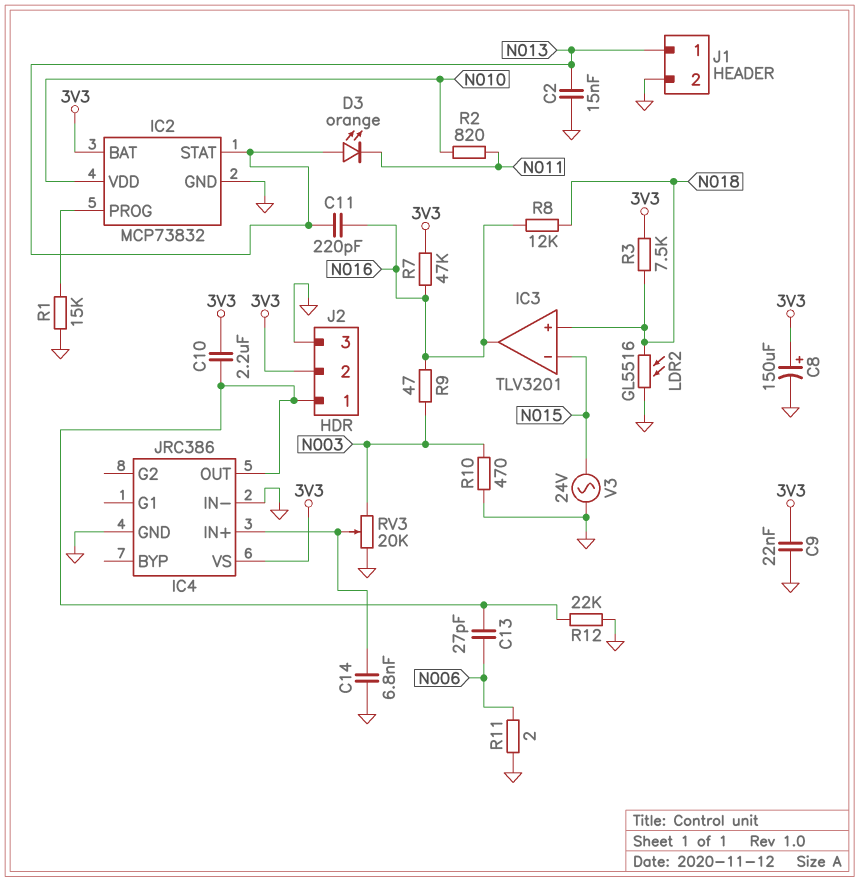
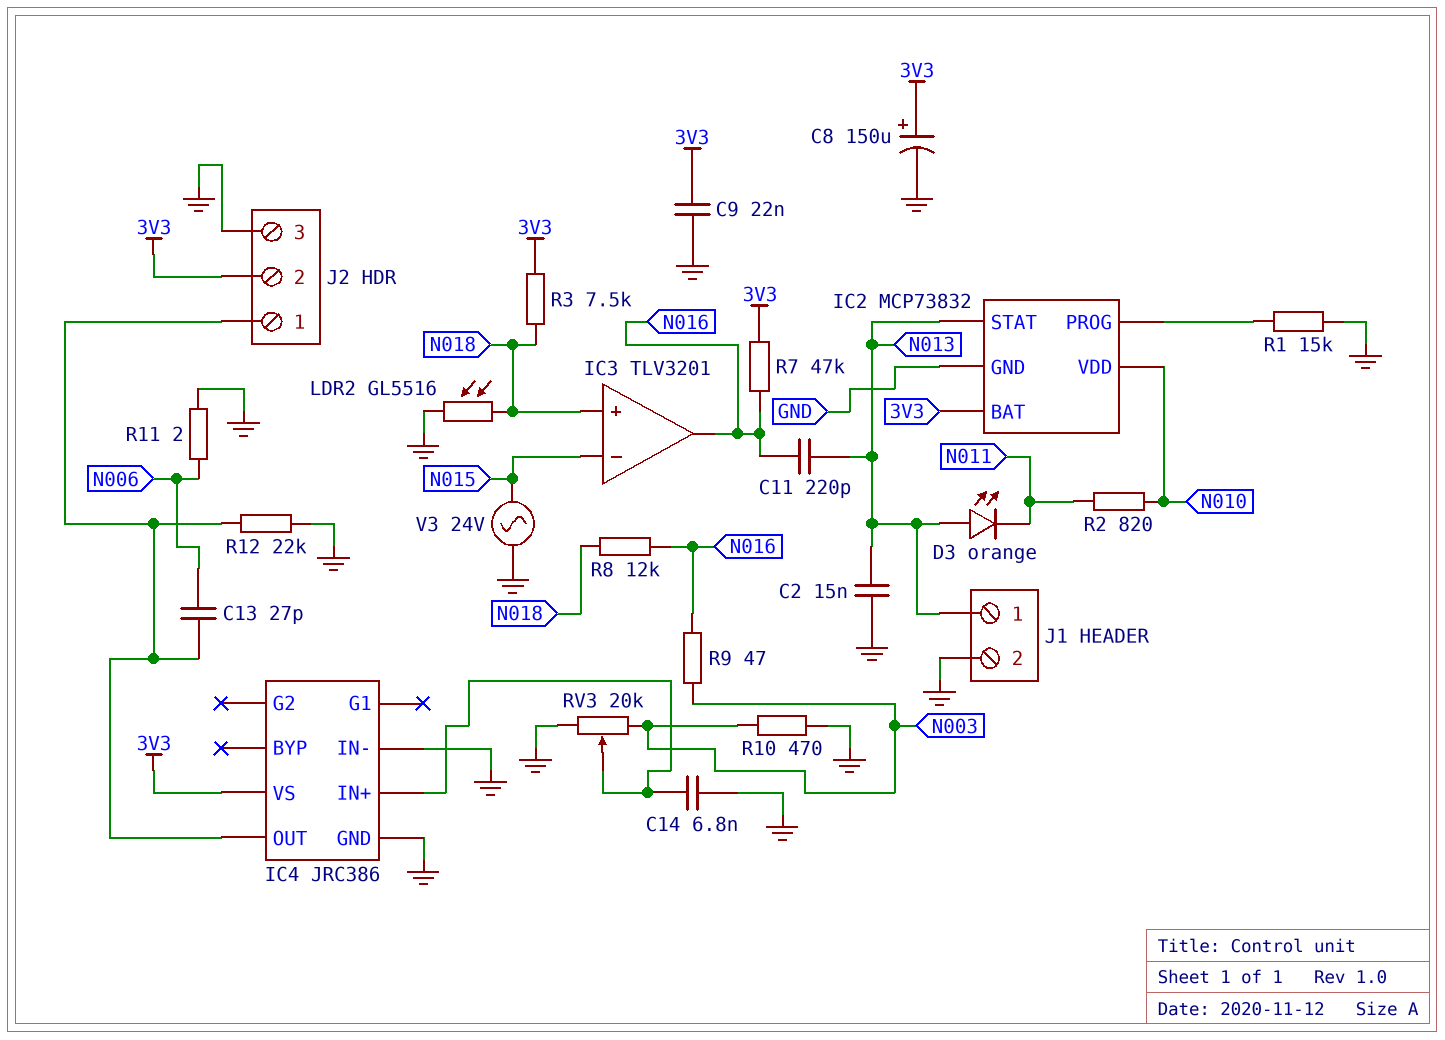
C10: 2.2uF (3V3, IC4/OUT) -> none

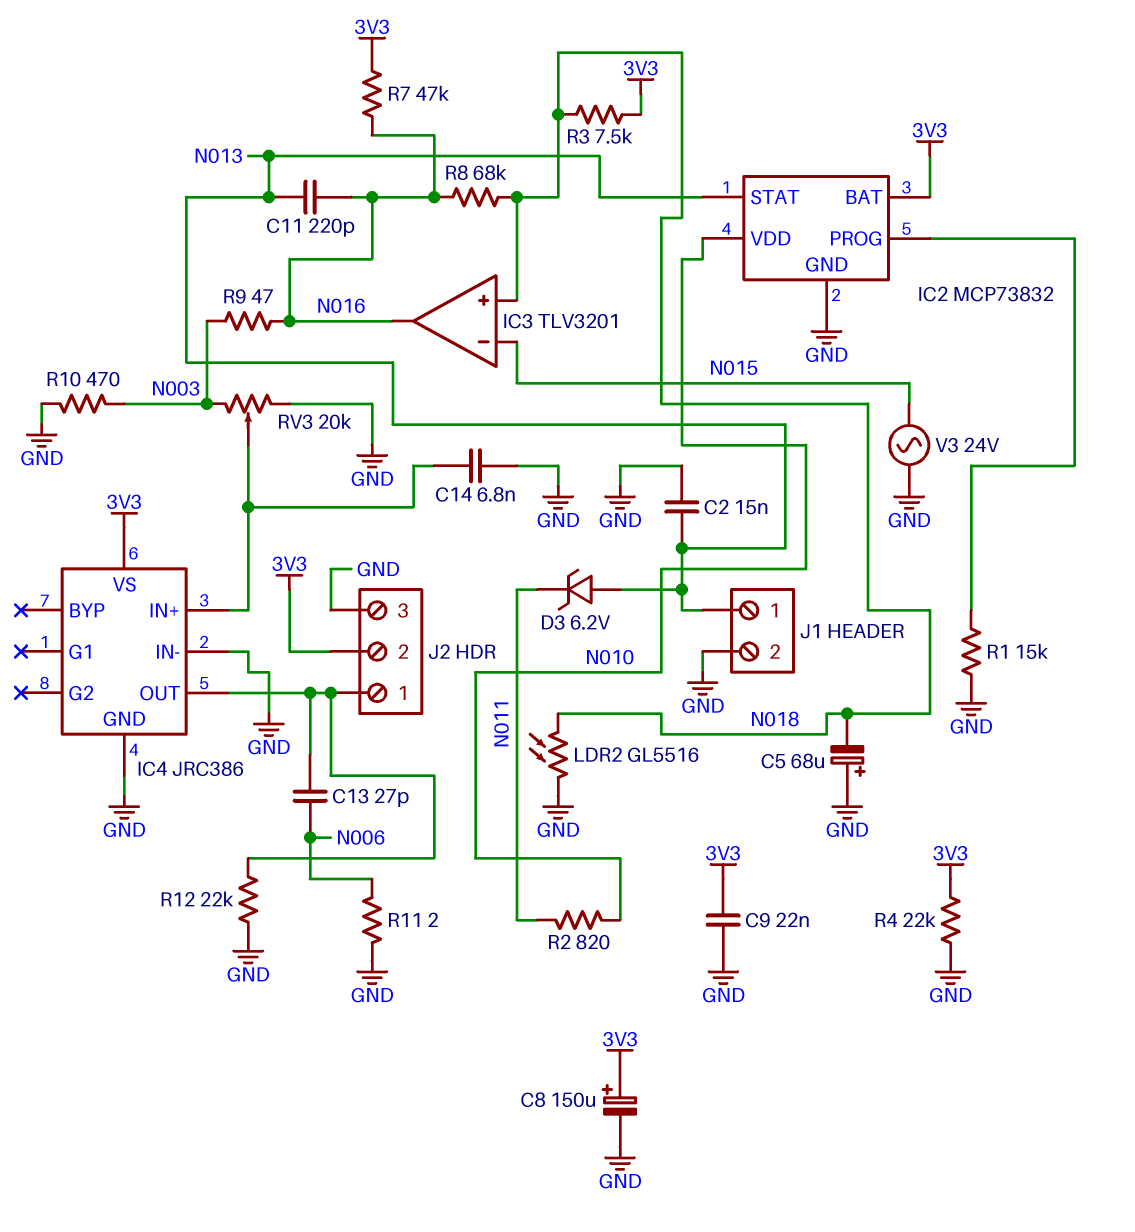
C5: none -> 68uF (plus GND, minus N018)
D3: LED orange (A N013, K N011) -> zener 6.2V (A N013, K N011)
R4: none -> 22k (3V3, GND)
R8: 12k (N016, N018) -> 68k (N016, N018)

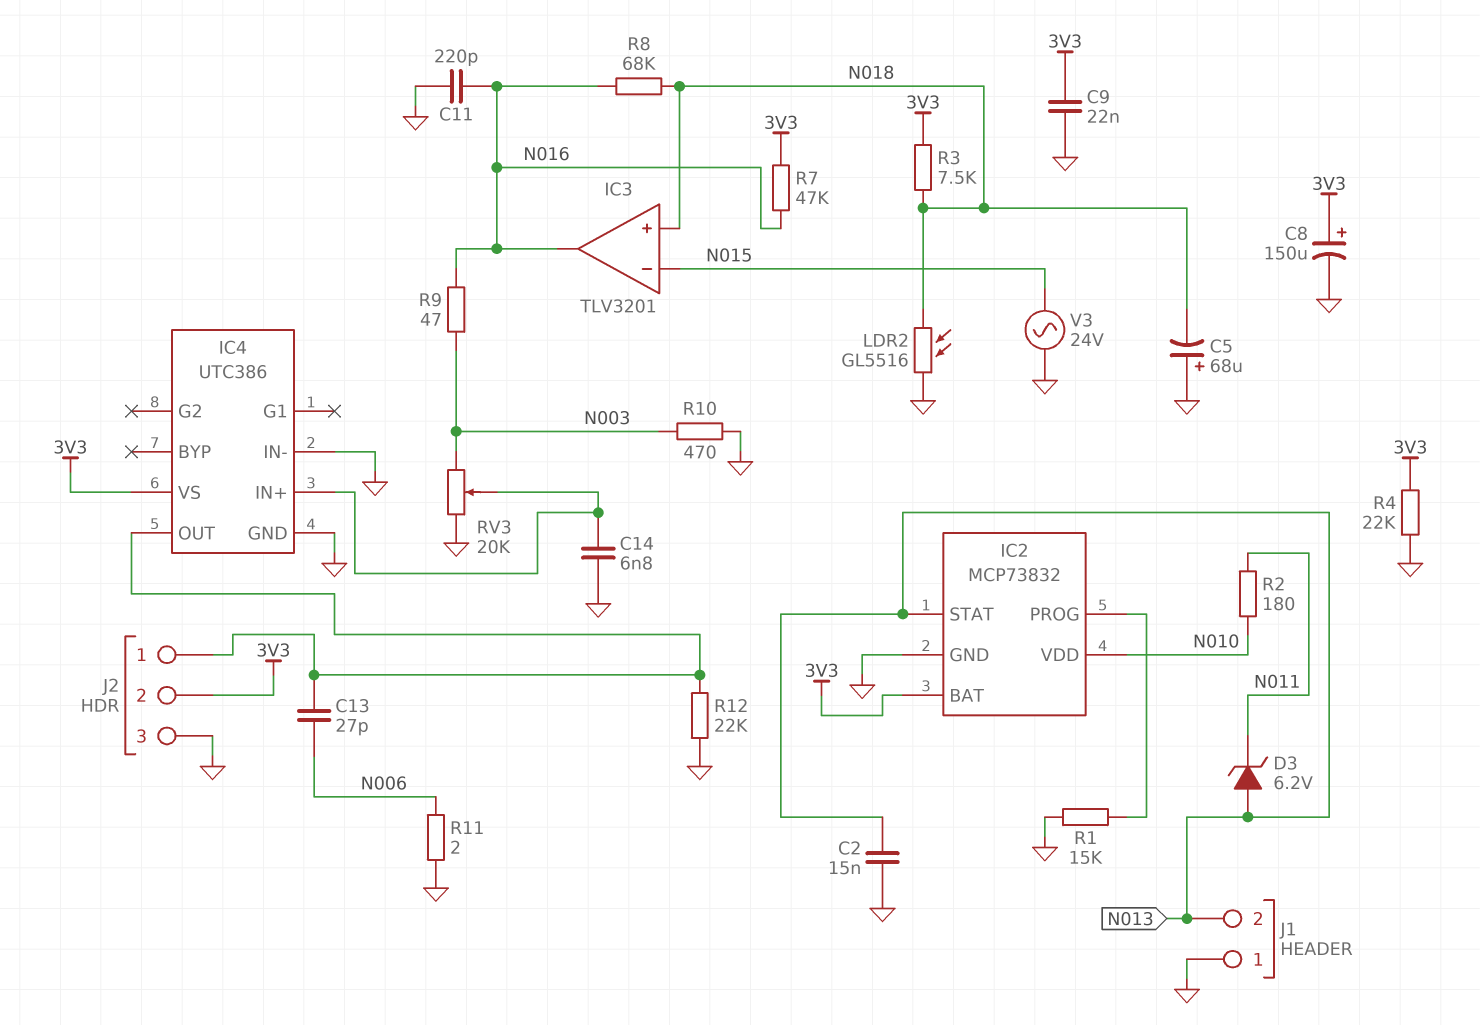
C11: 220pF (N013, N016) -> 220pF (GND, N016)
IC4: JRC386 -> UTC386
J1 pin 1: N013 -> GND
J1 pin 2: GND -> N013
R2: 820 (N010, N011) -> 180 (N010, N011)

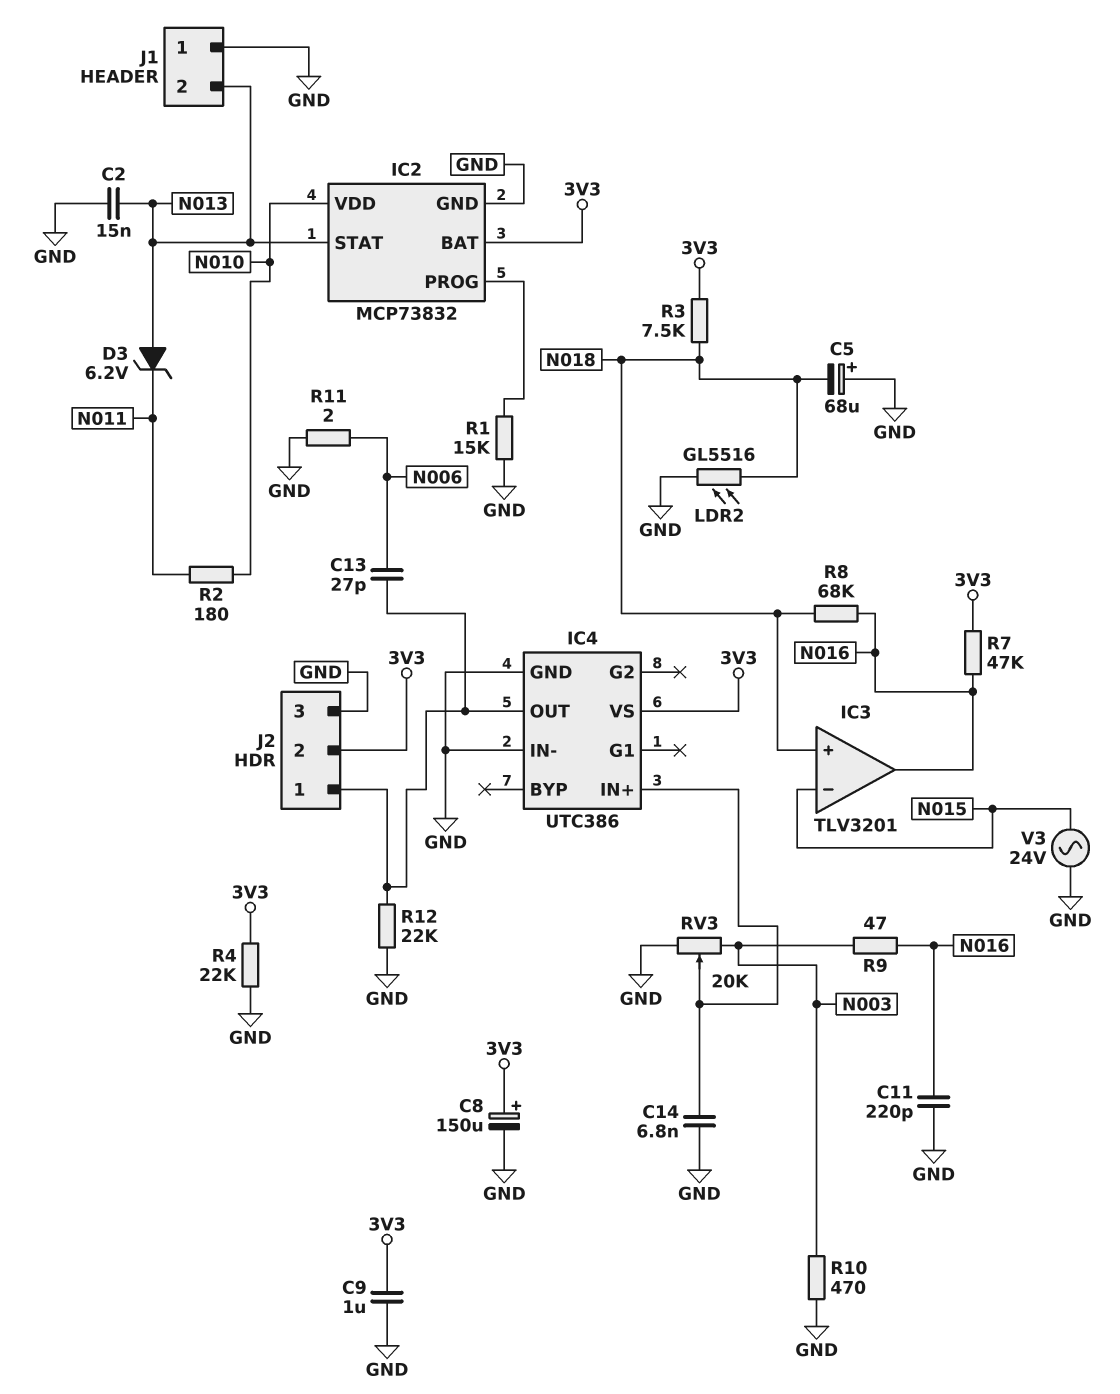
C9: 22nF (3V3, GND) -> 1uF (3V3, GND)

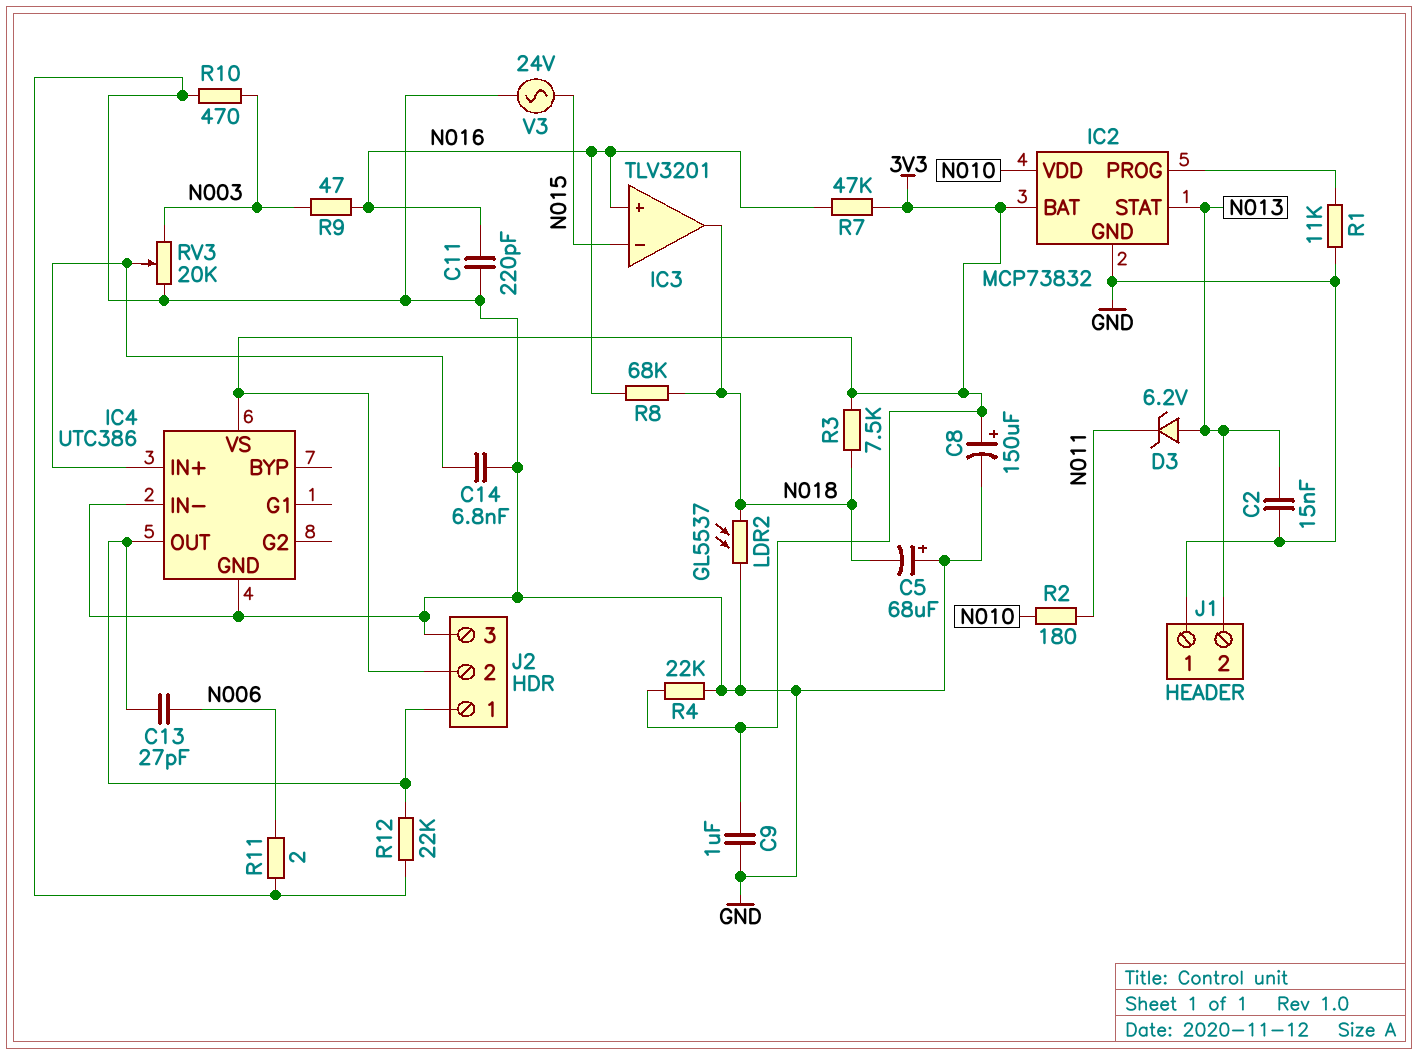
IC3 pin in+: N018 -> N016
IC3 pin out: N016 -> N018
LDR2: GL5516 (GND, N018) -> GL5537 (GND, N018)
R1: 15k (GND, IC2/PROG) -> 11k (GND, IC2/PROG)

